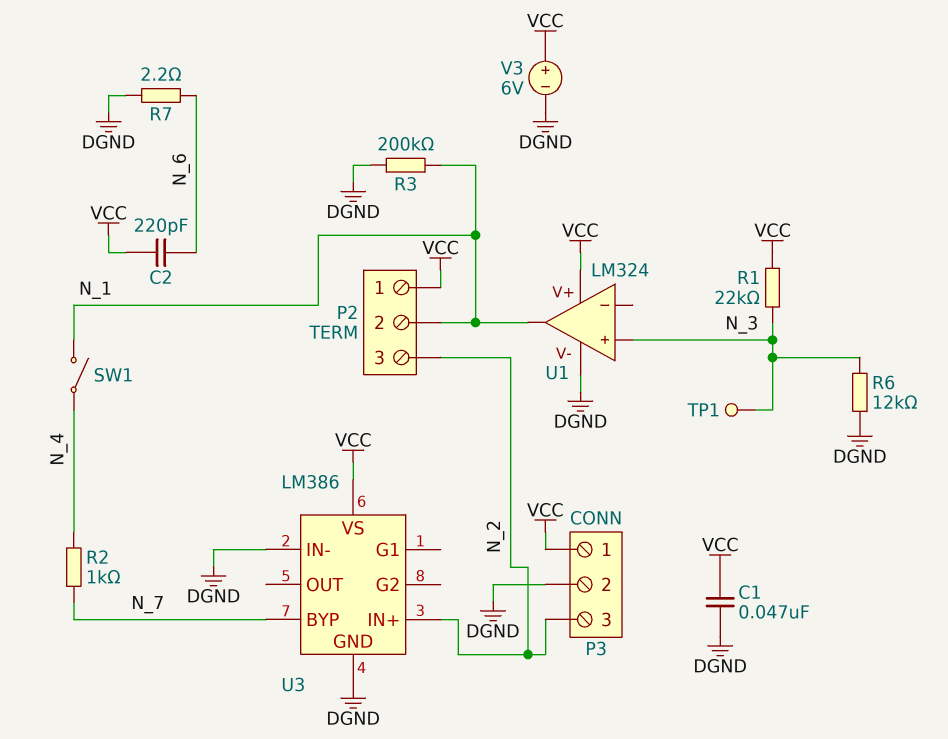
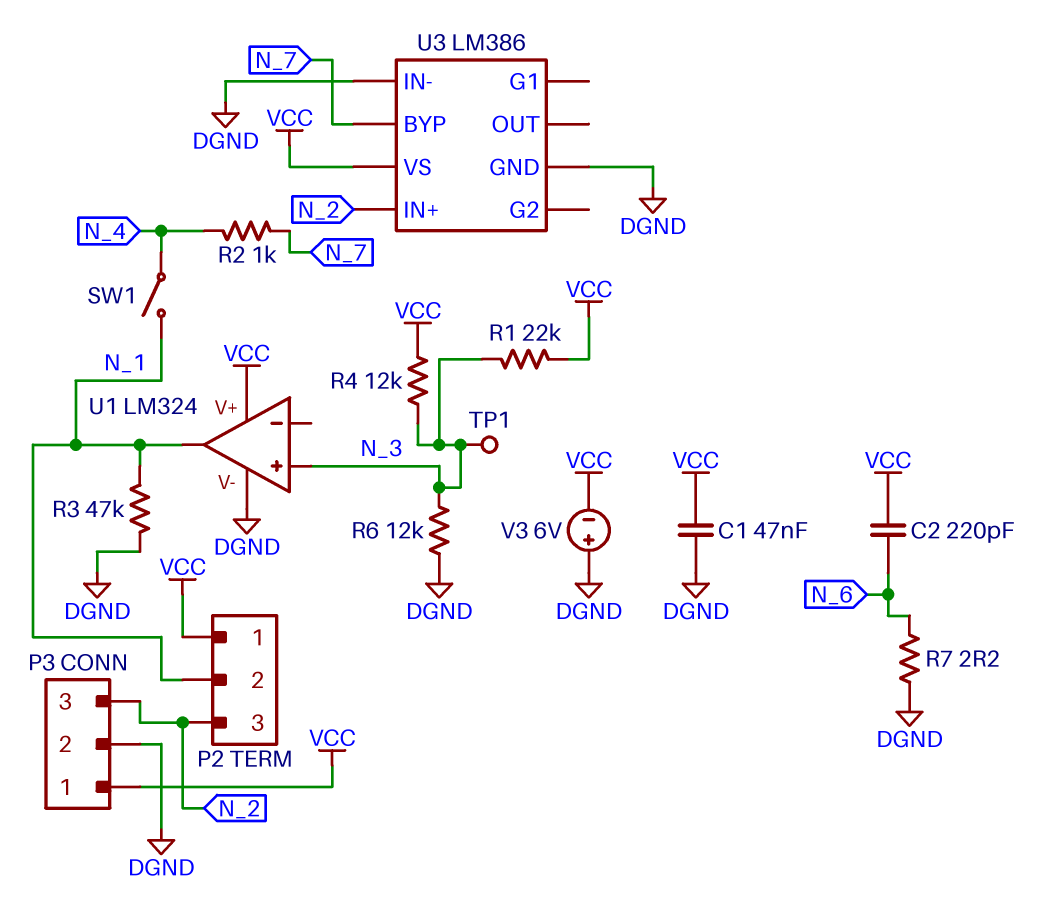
R3: 200k (DGND, N_1) -> 47k (DGND, N_1)
R4: none -> 12k (N_3, VCC)
V3: 6V (plus VCC, minus DGND) -> 6V (plus DGND, minus VCC)

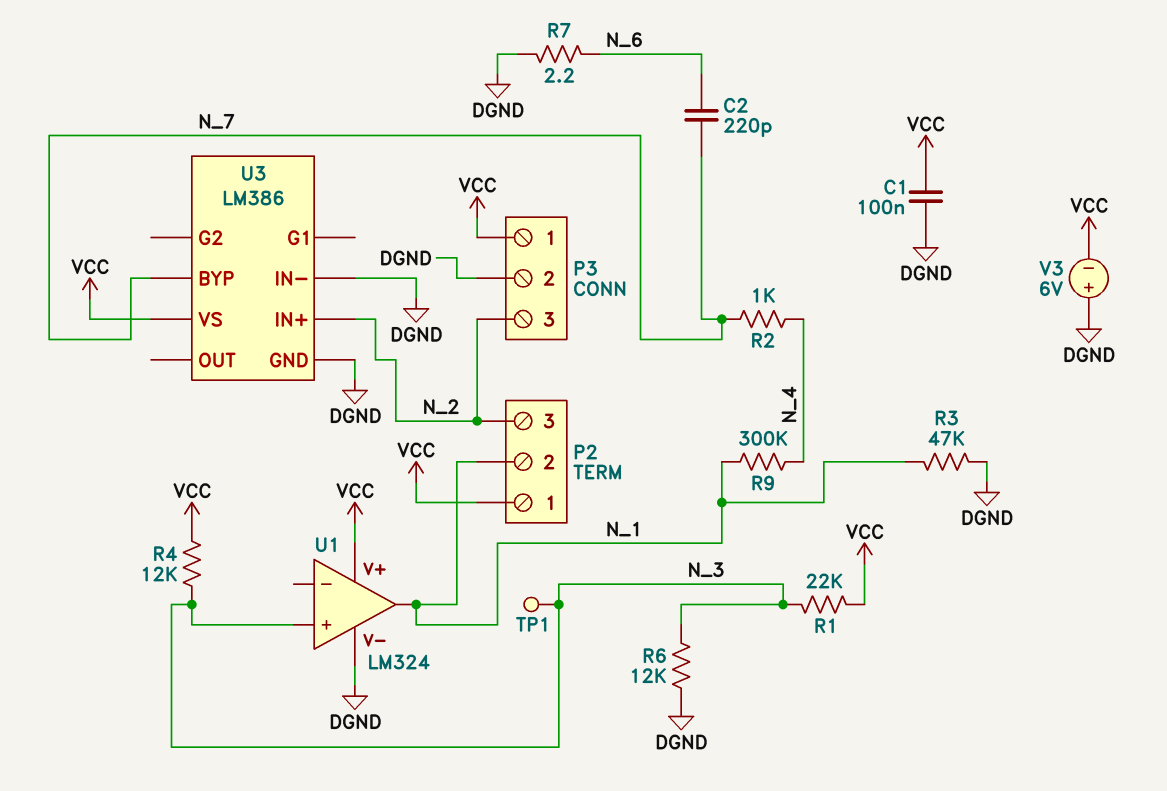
C1: 47nF (DGND, VCC) -> 100nF (DGND, VCC)
C2: 220pF (N_6, VCC) -> 220pF (N_6, N_7)
R9: none -> 300k (N_1, N_4)
SW1: switch (N_1, N_4) -> none

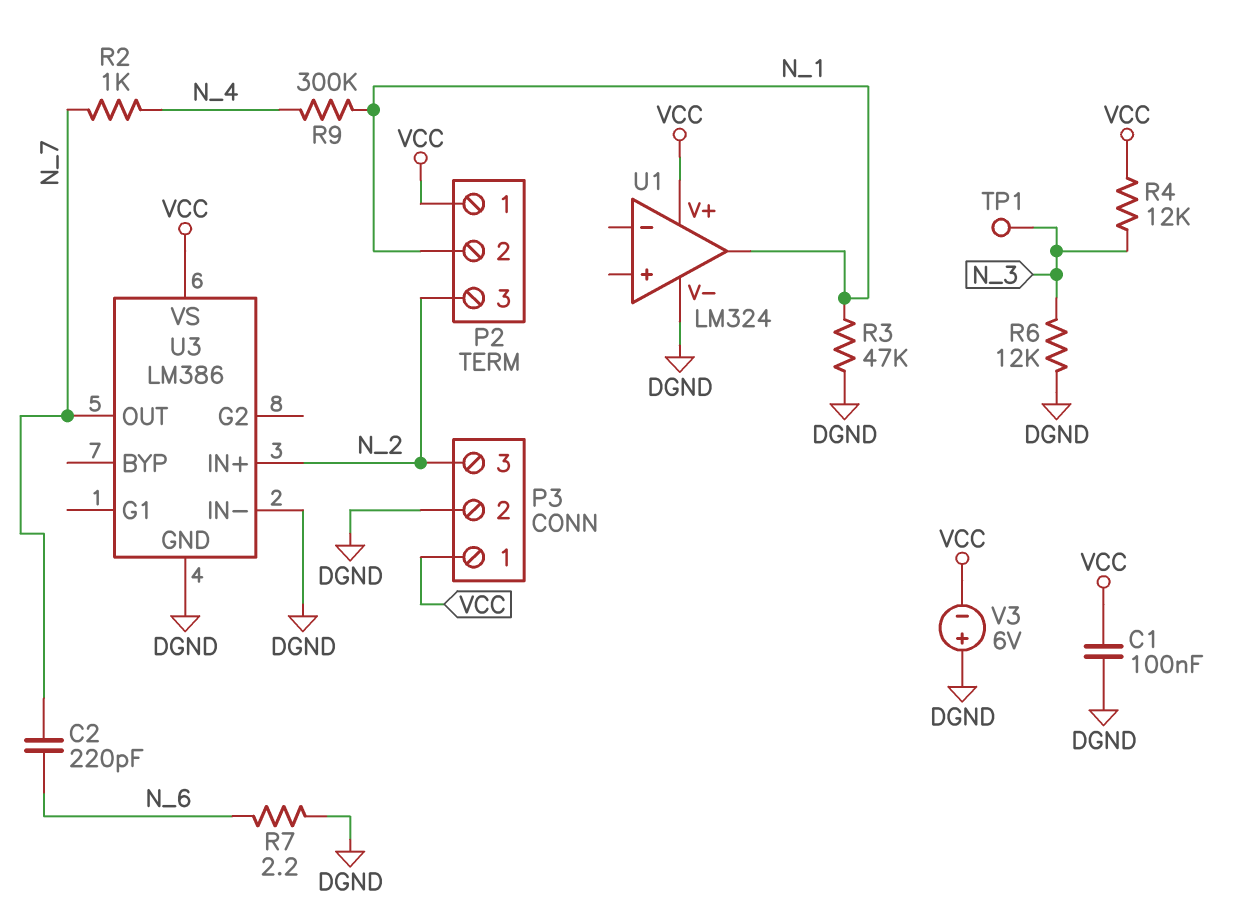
R1: 22k (N_3, VCC) -> none
U1 pin in+: N_3 -> none
U3 pin BYP: N_7 -> none
U3 pin OUT: none -> N_7

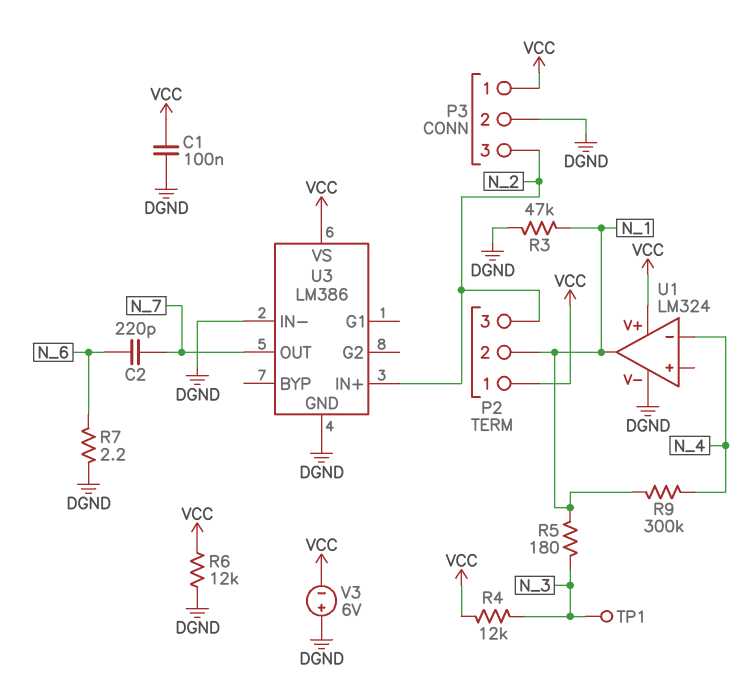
R2: 1k (N_4, N_7) -> none
R5: none -> 180 (N_1, N_3)
R6: 12k (DGND, N_3) -> 12k (DGND, VCC)
U1 pin in-: none -> N_4

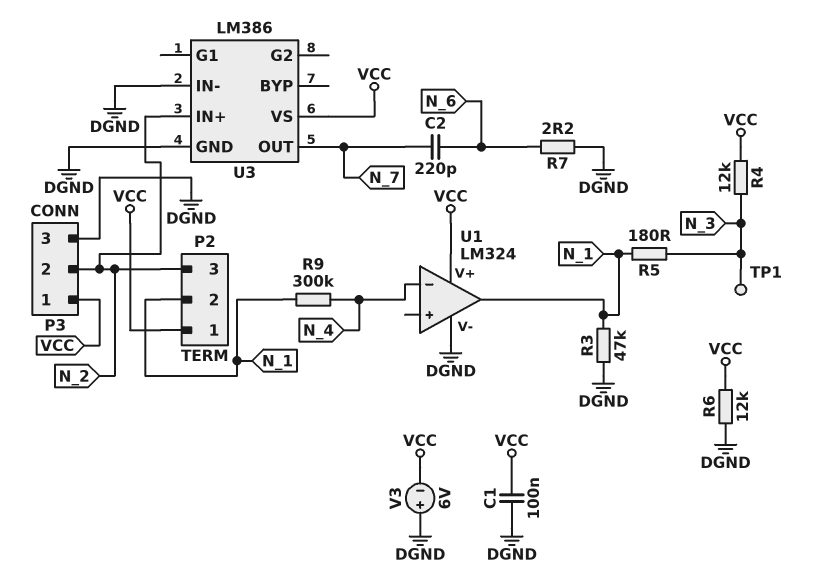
P3 pin 2: DGND -> N_2
P3 pin 3: N_2 -> DGND

